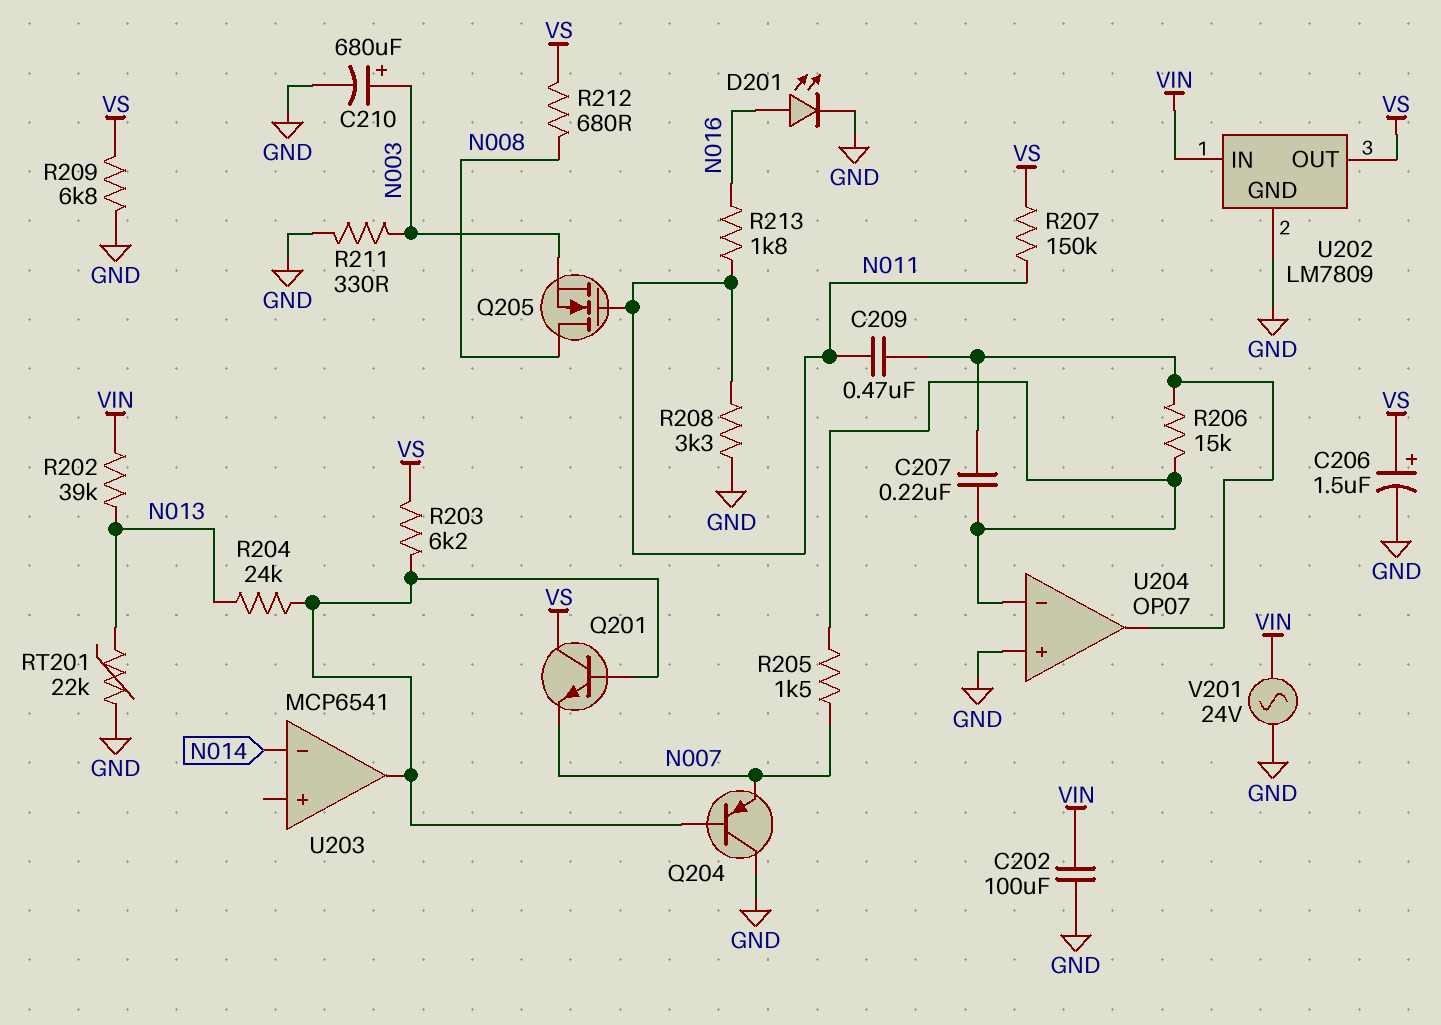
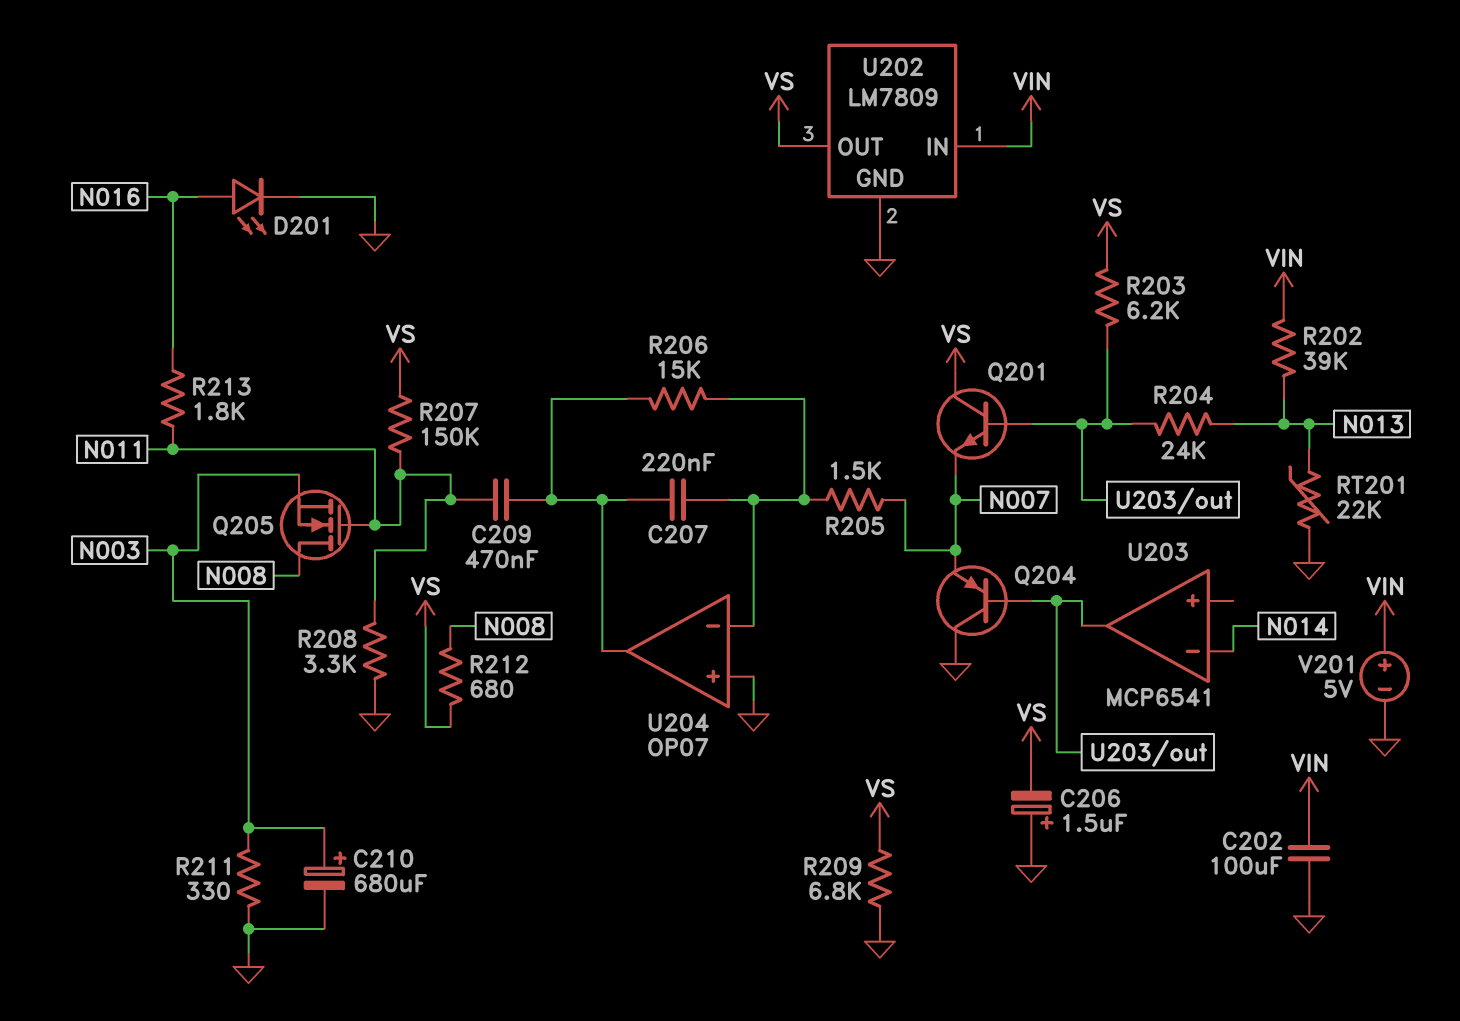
C206: 1.5uF (plus VS, minus GND) -> 1.5uF (plus GND, minus VS)
V201: AC 24V (GND, VIN) -> 5V (plus VIN, minus GND)

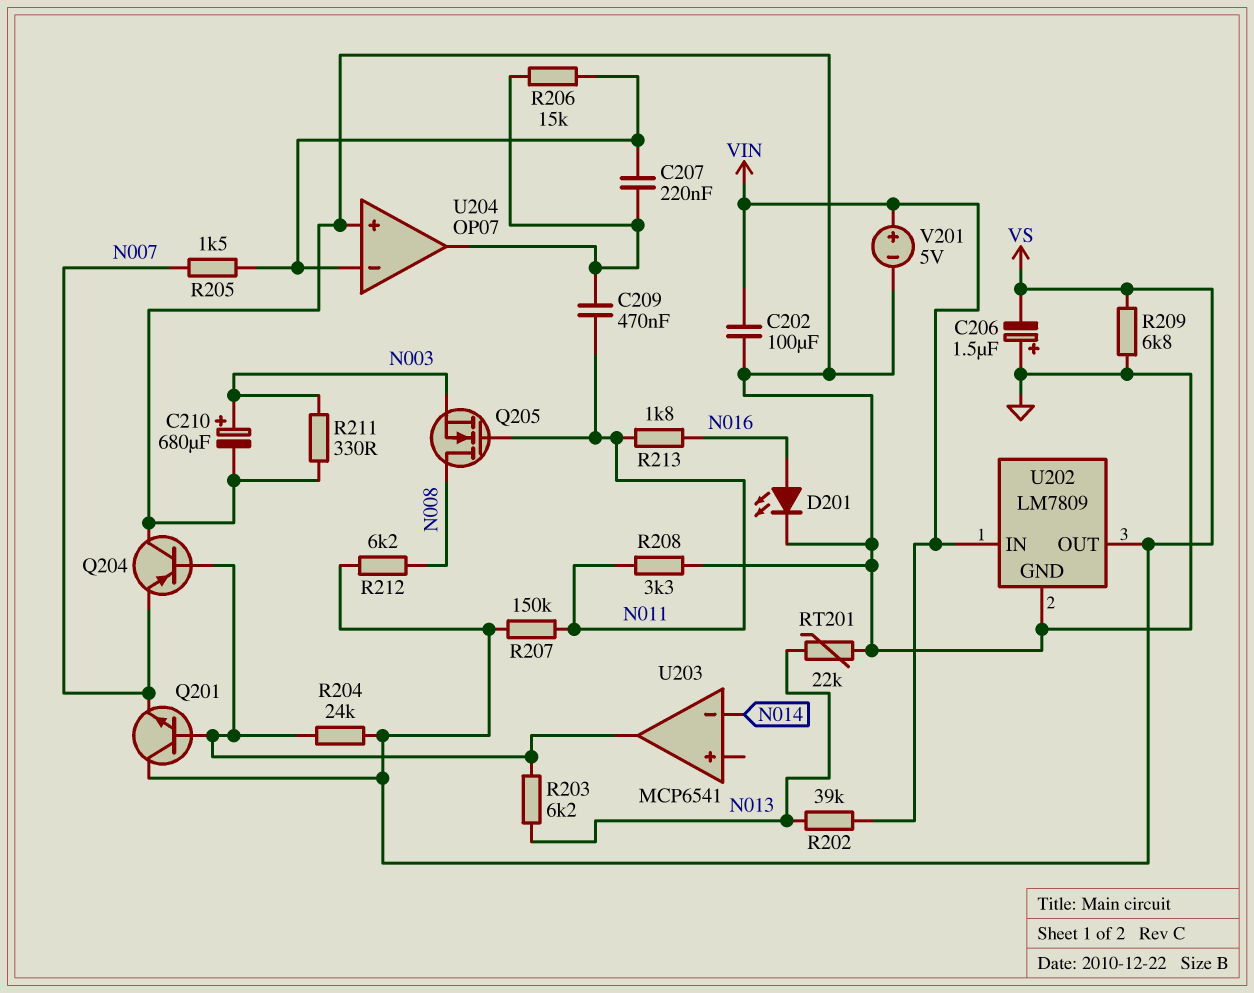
R203: 6.2k (U203/out, VS) -> 6.2k (N013, U203/out)
R204: 24k (N013, U203/out) -> 24k (U203/out, VS)
R212: 680 (N008, VS) -> 6.2k (N008, VS)

